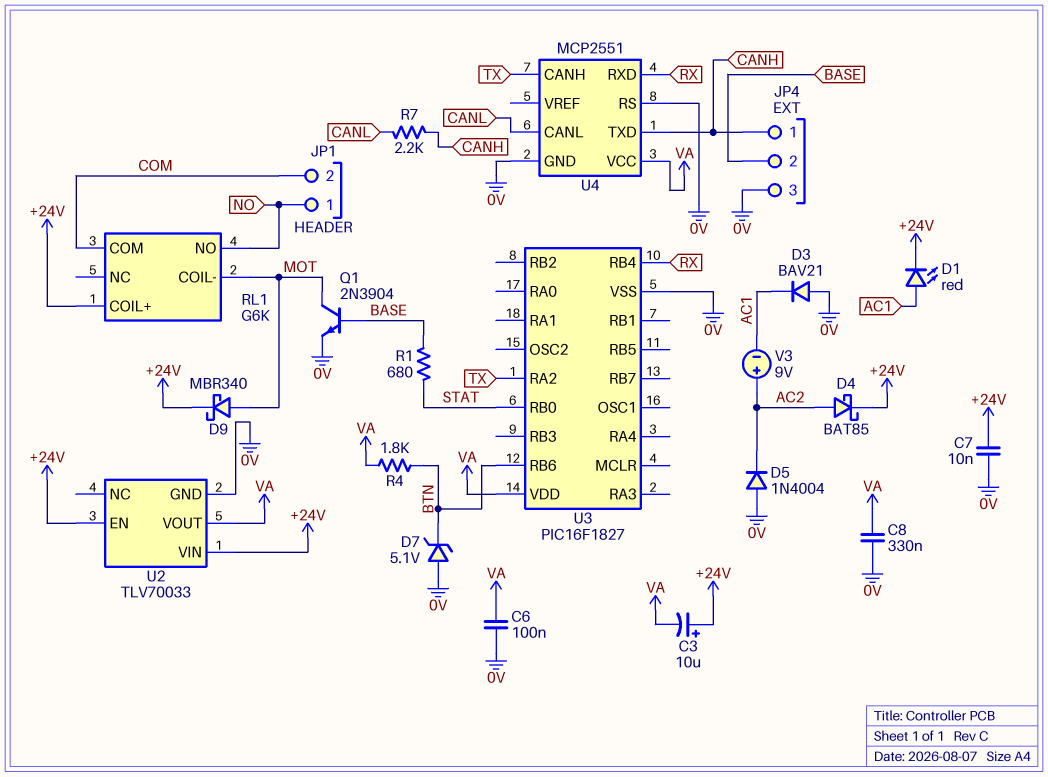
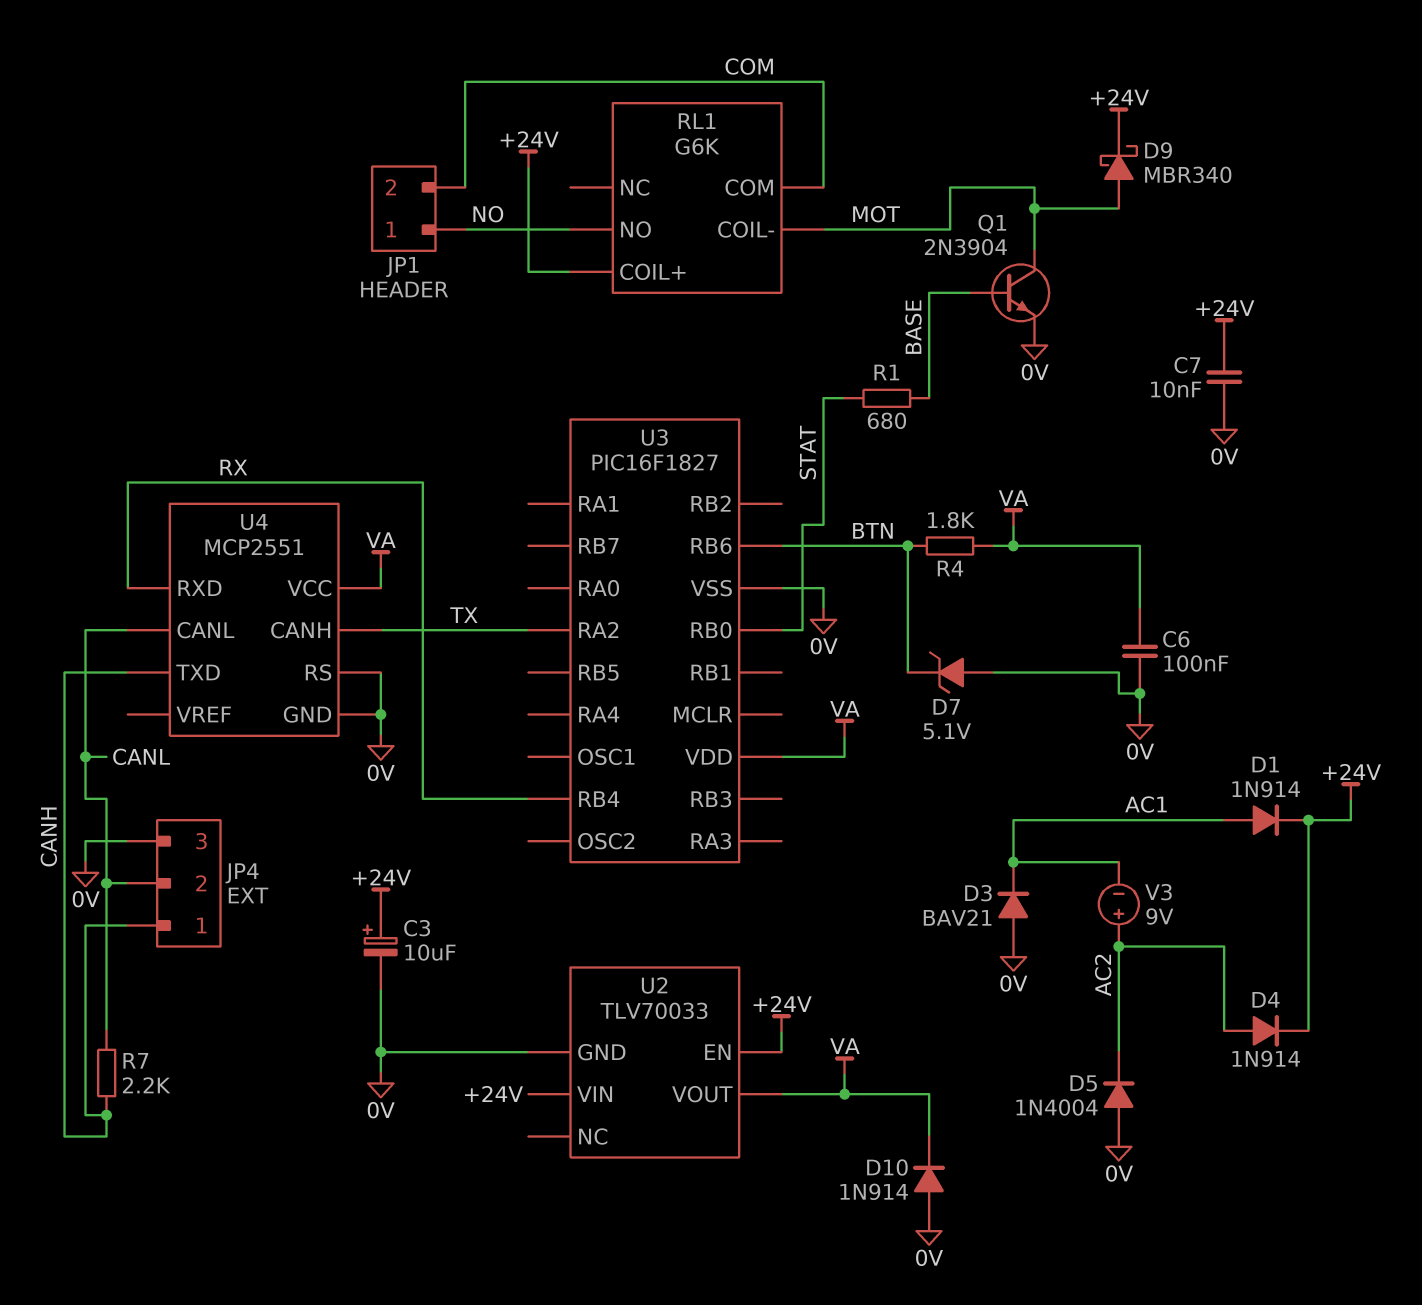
C3: 10uF (plus +24V, minus VA) -> 10uF (plus +24V, minus 0V)
C8: 330nF (0V, VA) -> none
D1: LED red (A AC1, K +24V) -> diode 1N914 (A AC1, K +24V)
D4: schottky BAT85 (A AC2, K +24V) -> diode 1N914 (A AC2, K +24V)
D10: none -> diode 1N914 (A 0V, K VA)
JP4 pin 2: BASE -> CANL

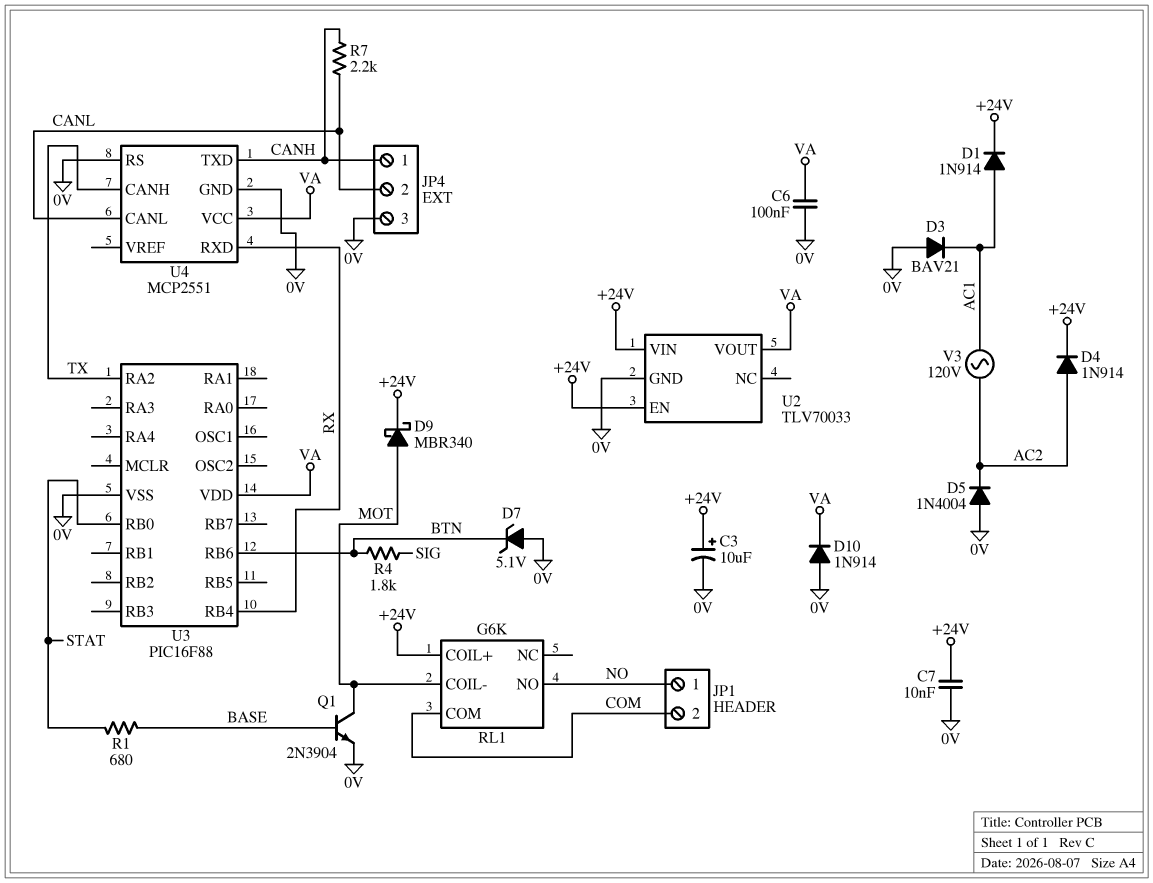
R4: 1.8k (BTN, VA) -> 1.8k (BTN, SIG)
U3: PIC16F1827 -> PIC16F88
V3: 9V (plus AC2, minus AC1) -> AC 120V (AC1, AC2)

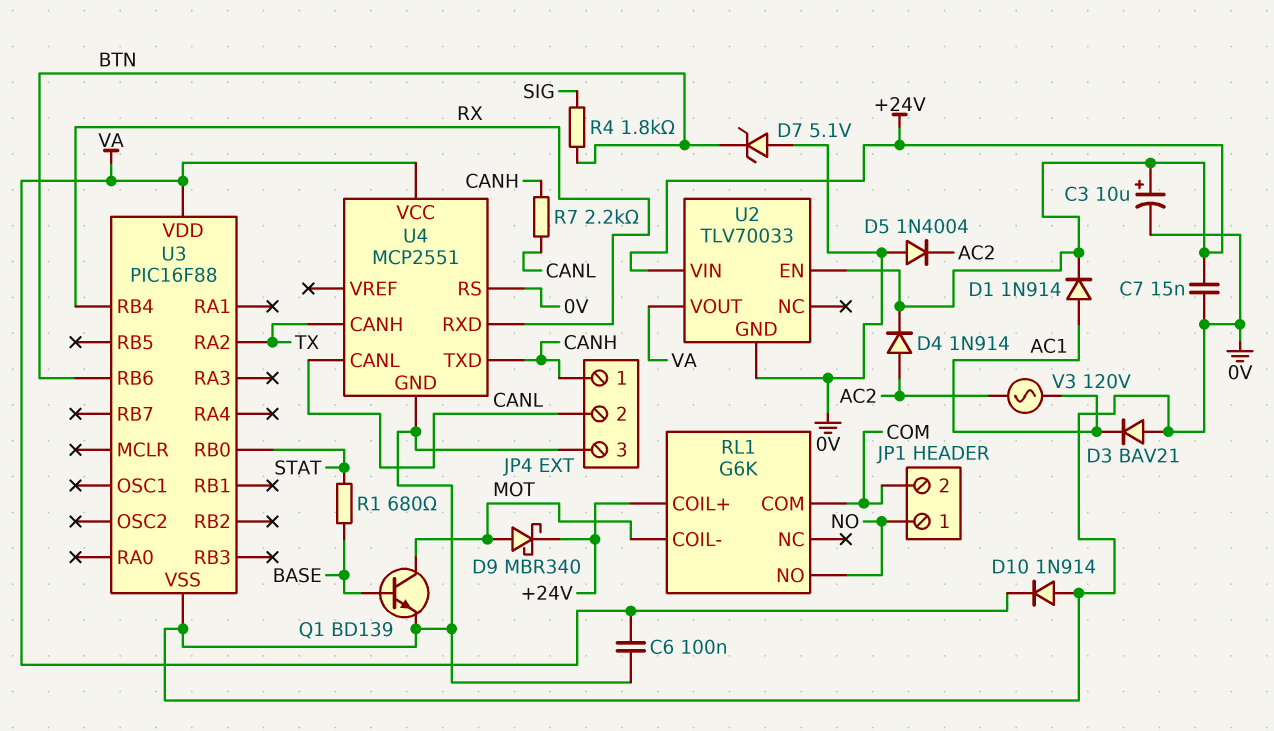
C7: 10nF (+24V, 0V) -> 15nF (+24V, 0V)
Q1: NPN 2N3904 (B BASE, C MOT, E 0V) -> NPN BD139 (B BASE, C MOT, E 0V)

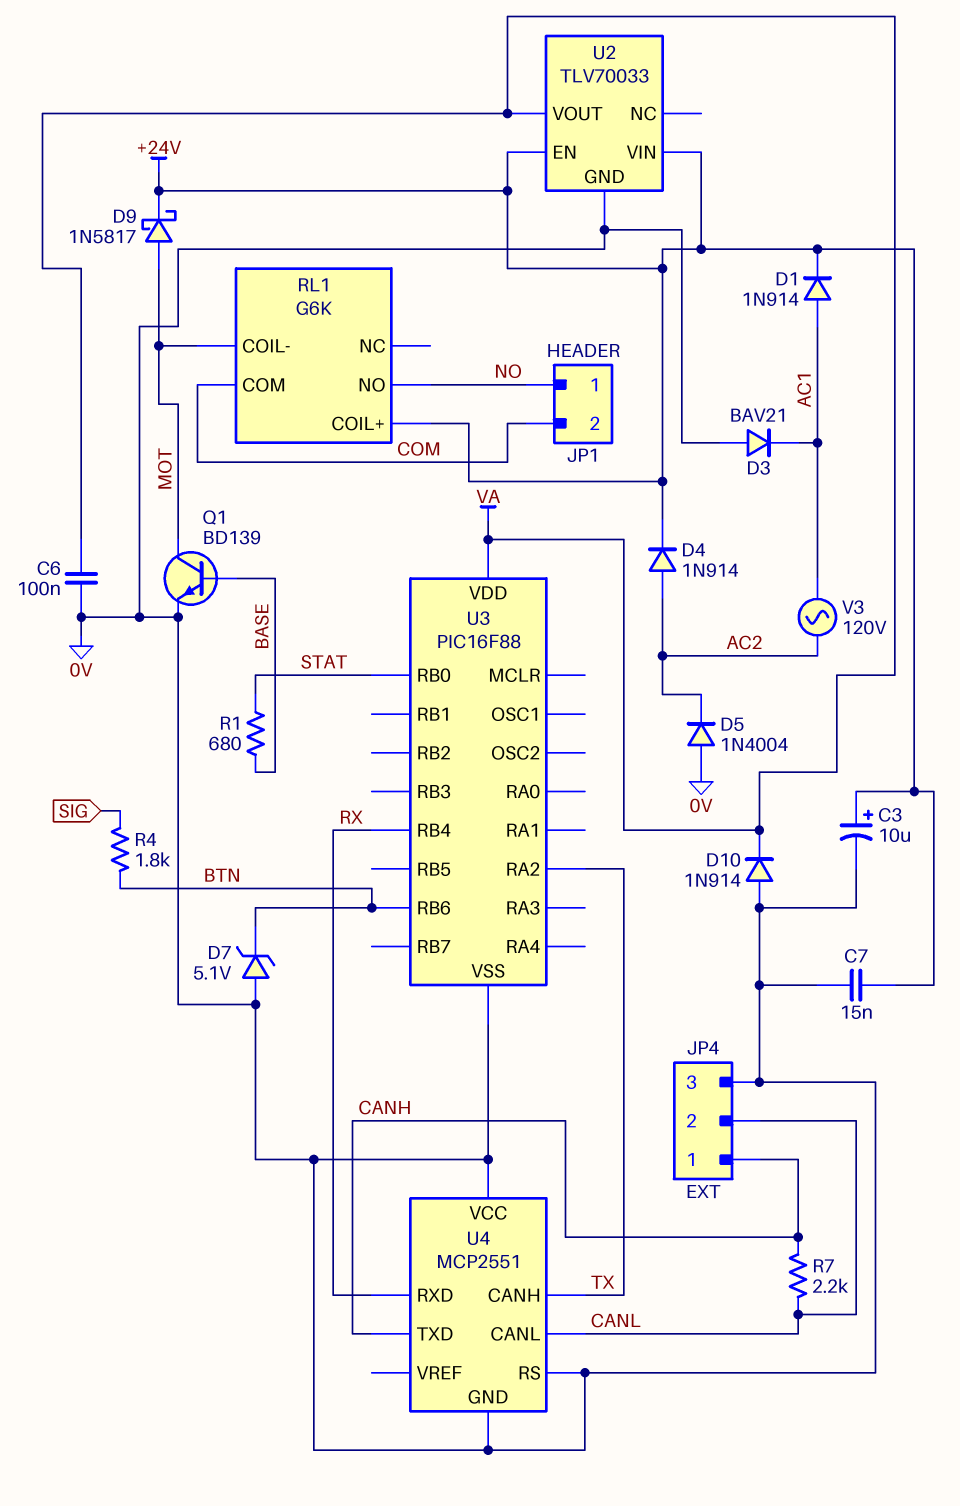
D9: schottky MBR340 (A MOT, K +24V) -> schottky 1N5817 (A MOT, K +24V)
U4 pin VCC: VA -> 0V

